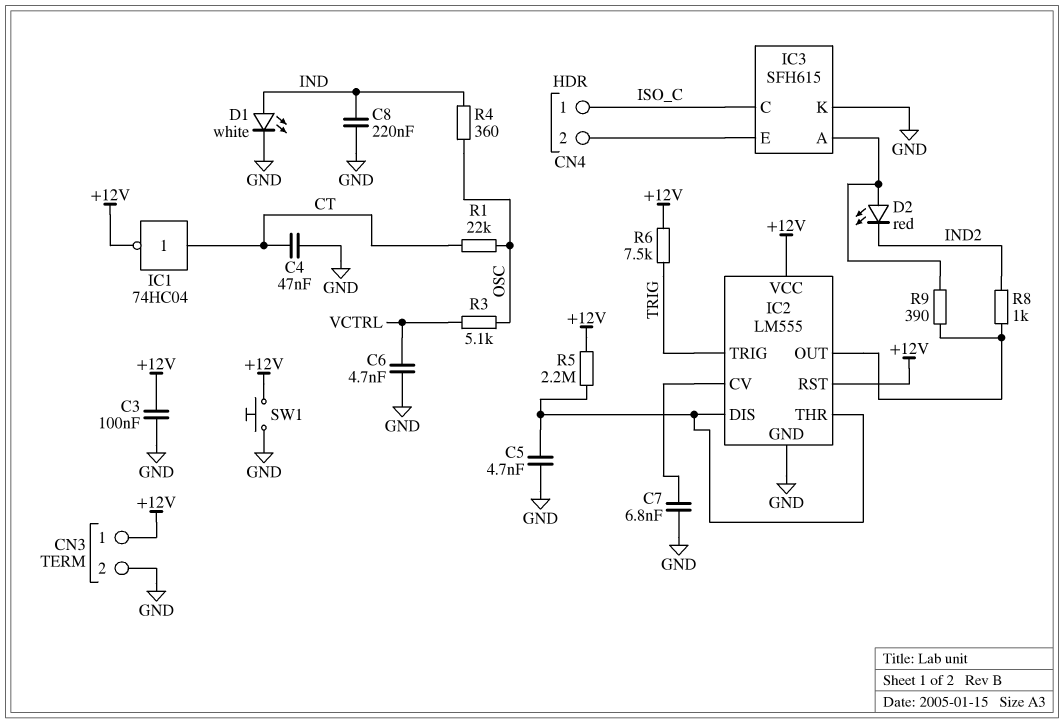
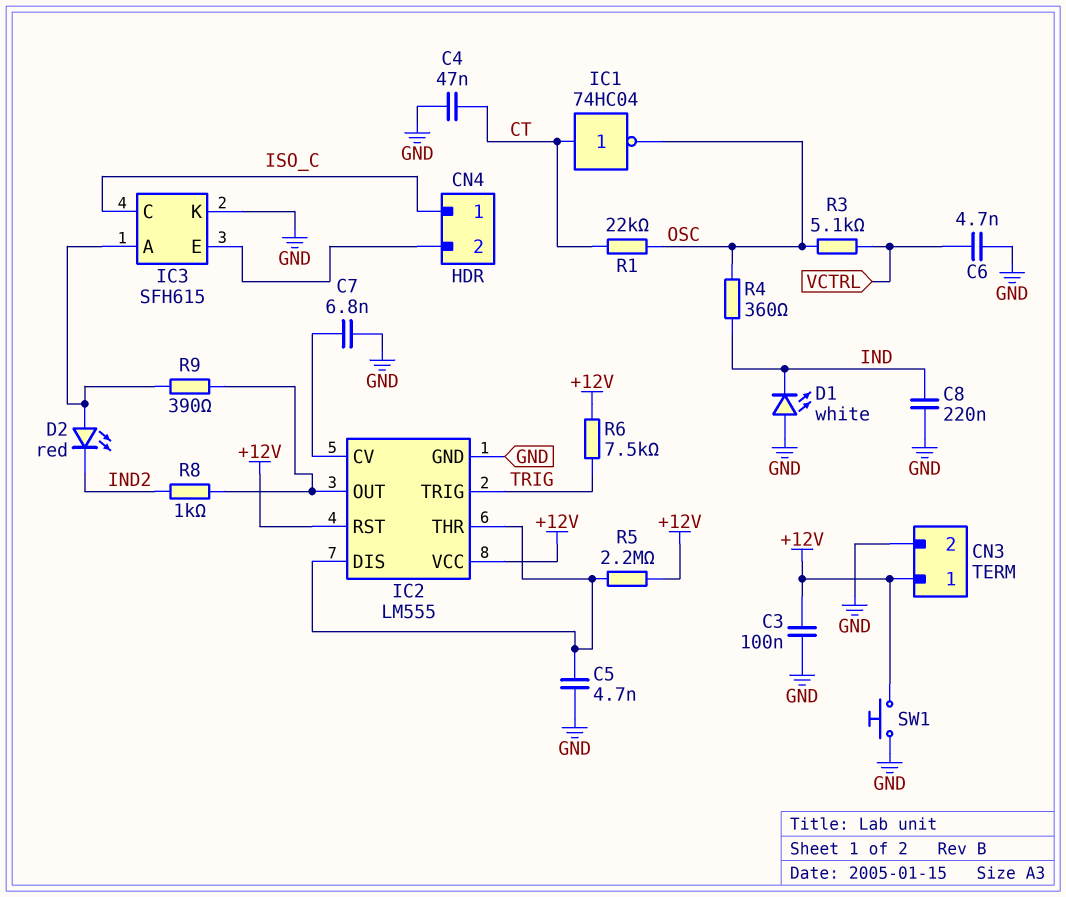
D1: LED white (A IND, K GND) -> LED white (A GND, K IND)
IC1: NOT 74HC04 (in CT, out +12V) -> NOT 74HC04 (in CT, out OSC)

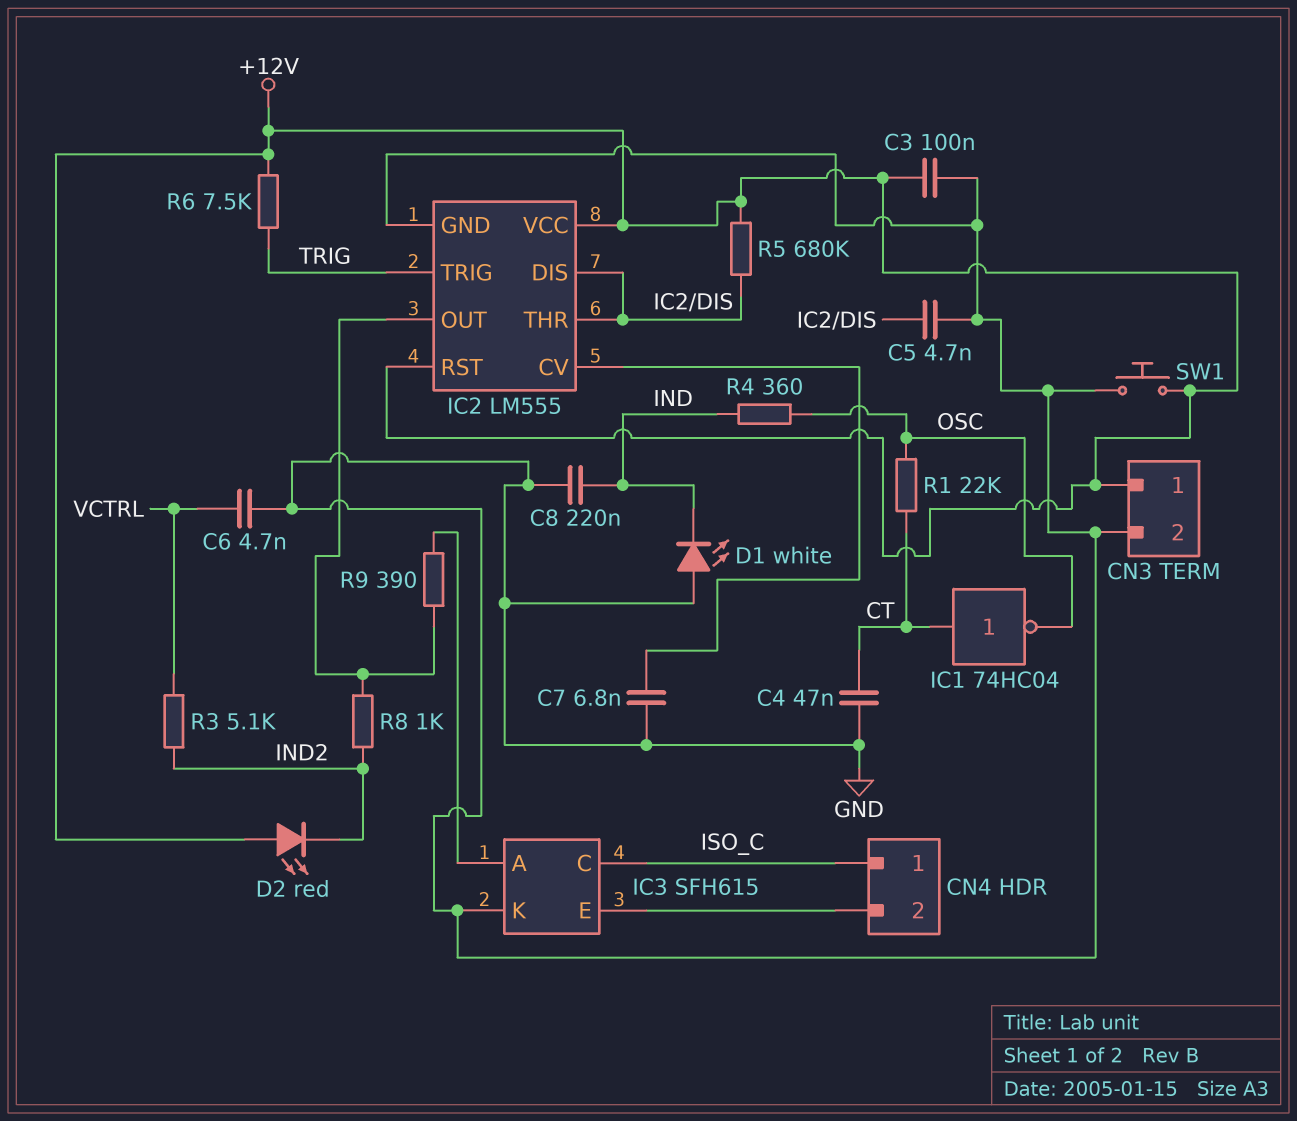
D2: LED red (A IC3/A, K IND2) -> LED red (A +12V, K IND2)
R3: 5.1k (OSC, VCTRL) -> 5.1k (IND2, VCTRL)
R5: 2.2M (+12V, IC2/DIS) -> 680k (+12V, IC2/DIS)

